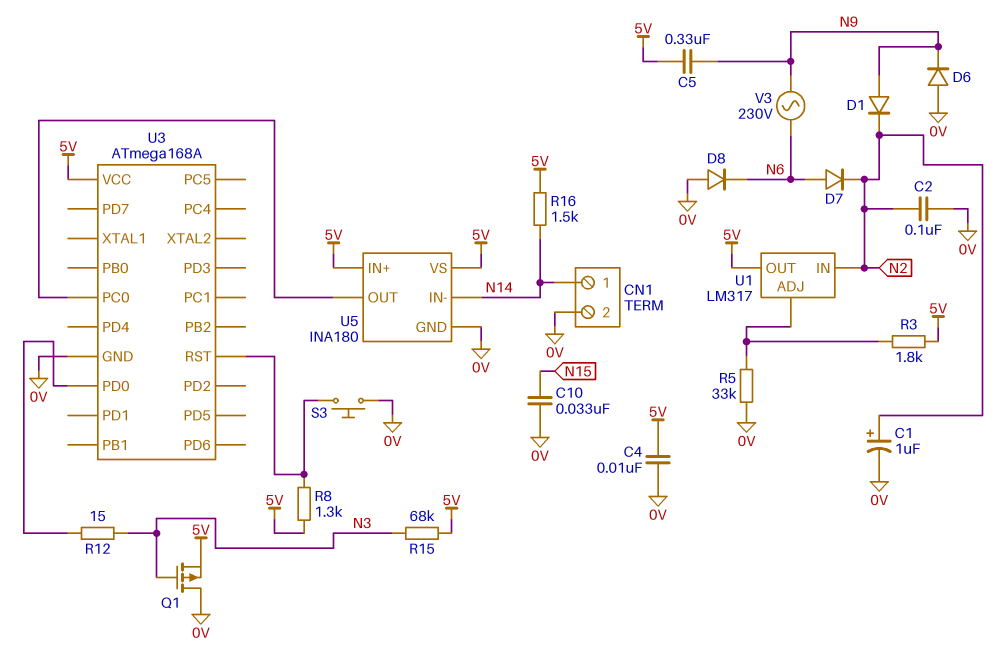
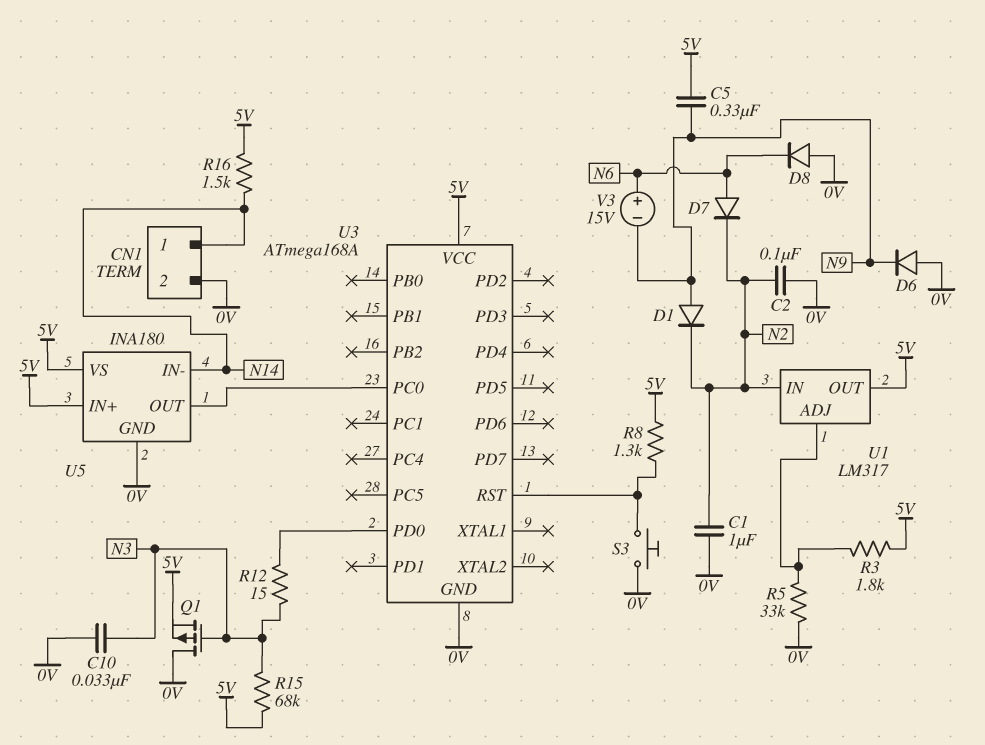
C1: 1uF (plus N2, minus 0V) -> 1uF (0V, N2)
C4: 10nF (0V, 5V) -> none
C10: 33nF (0V, N15) -> 33nF (0V, N3)
V3: AC 230V (N6, N9) -> 15V (plus N6, minus N9)

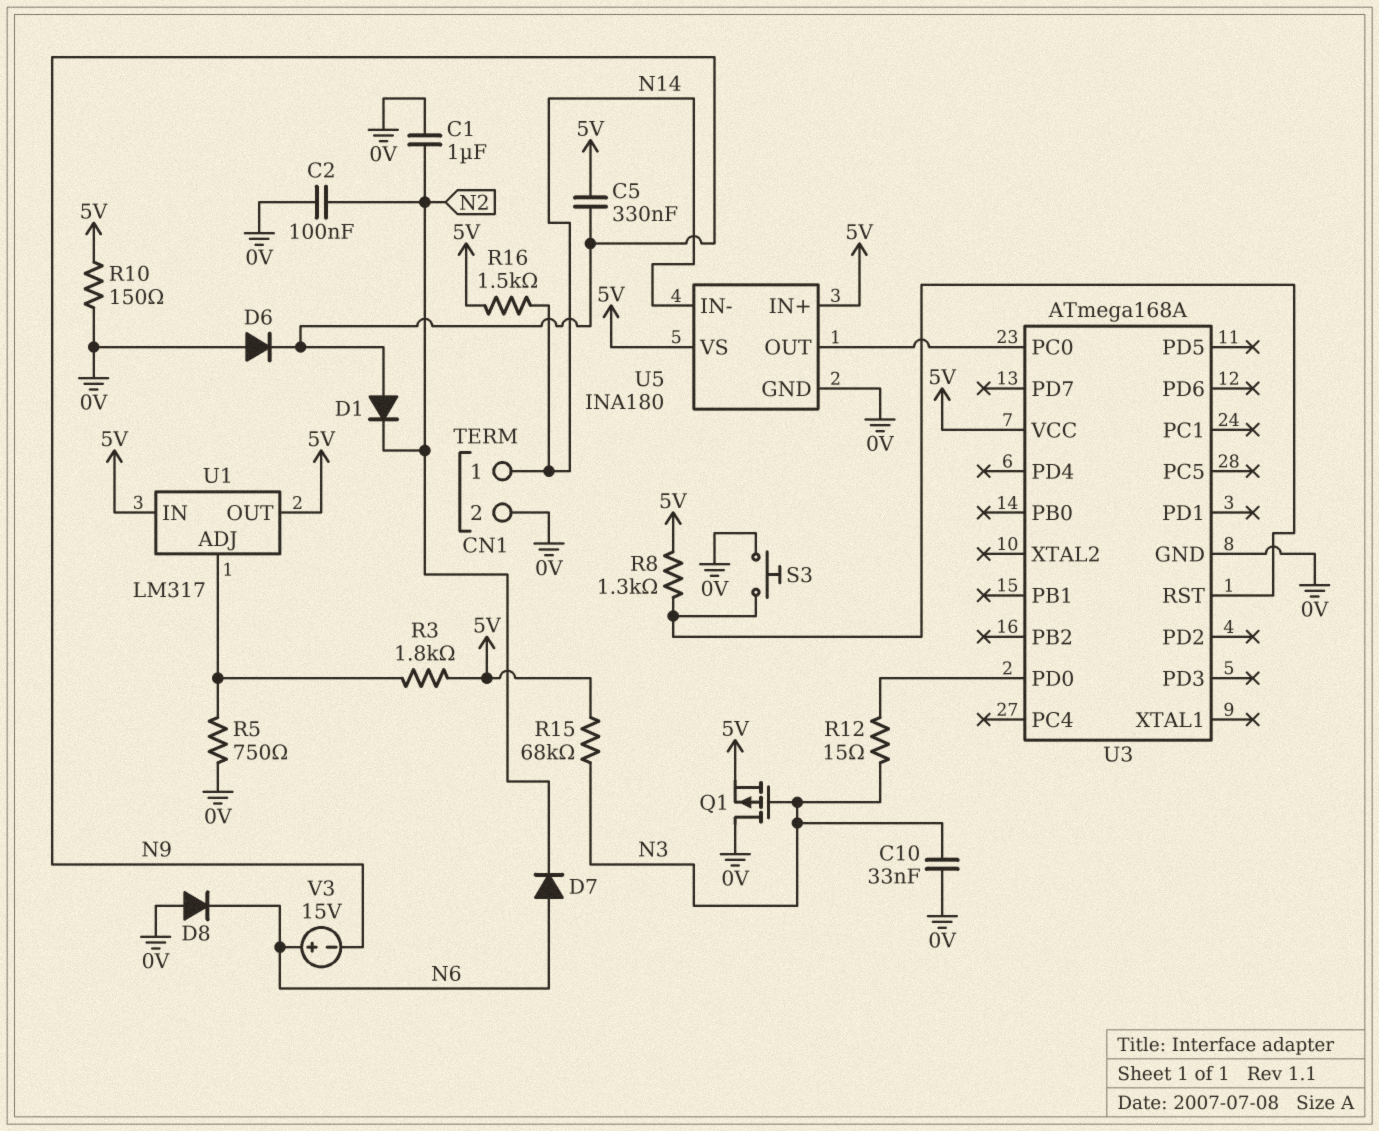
R5: 33k (0V, U1/ADJ) -> 750 (0V, U1/ADJ)
R10: none -> 150 (0V, 5V)
U1 pin IN: N2 -> 5V

